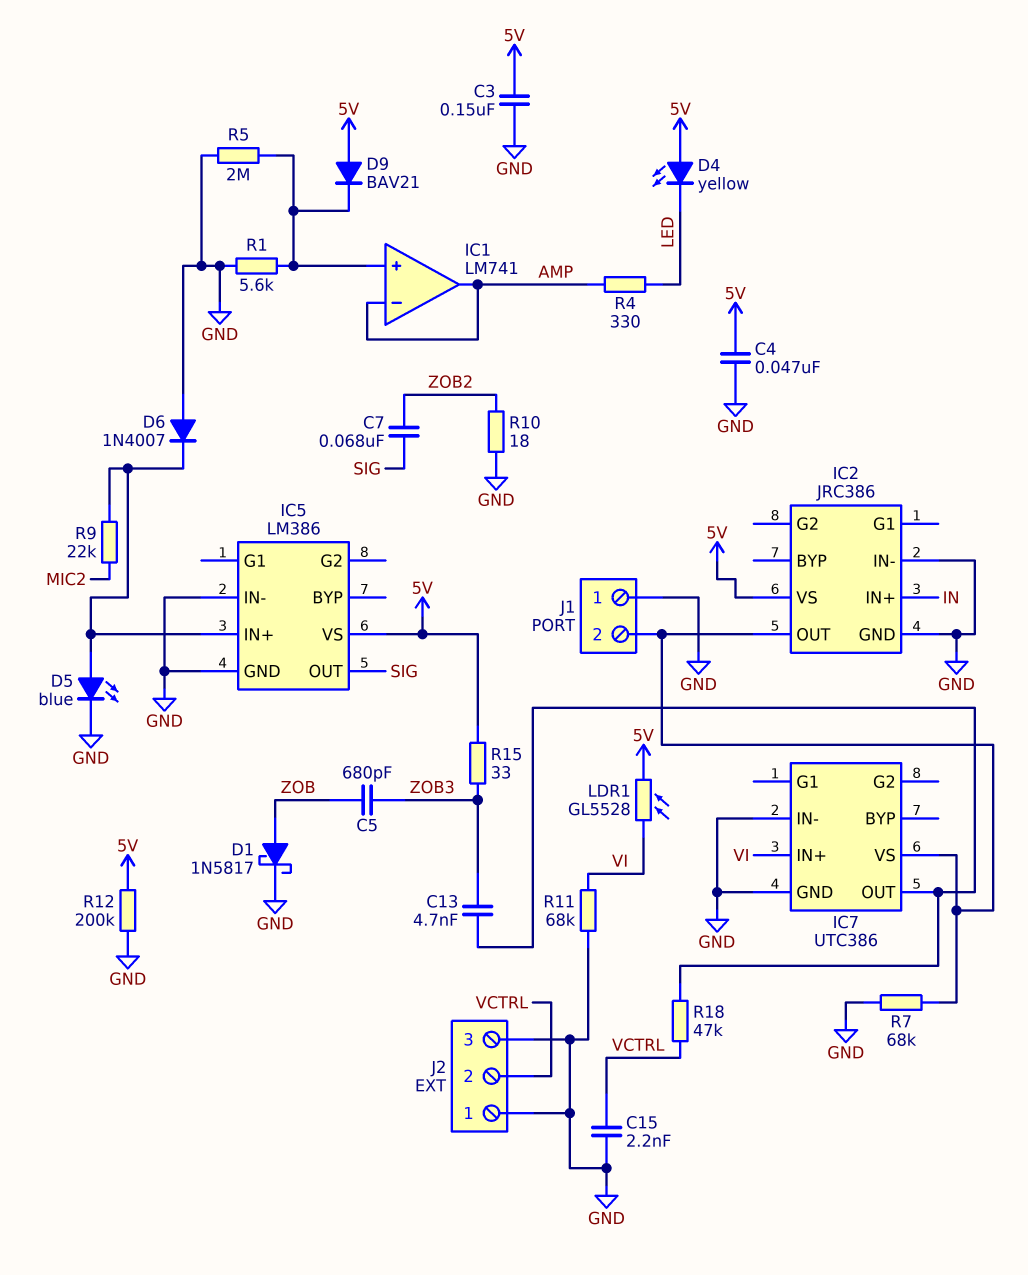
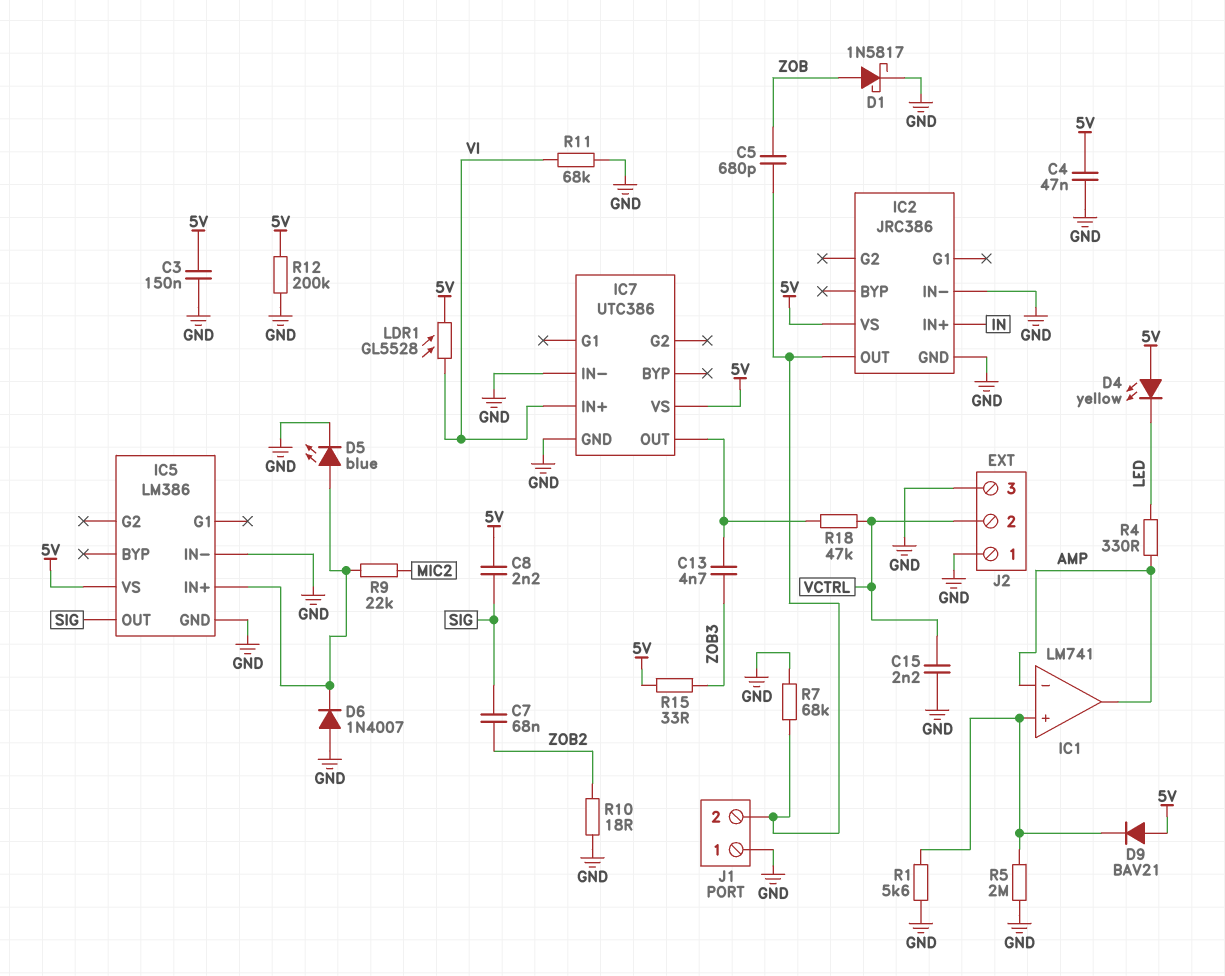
C5: 680pF (ZOB, ZOB3) -> 680pF (IC2/OUT, ZOB)
C8: none -> 2.2nF (5V, SIG)
IC7 pin VS: IC2/OUT -> 5V

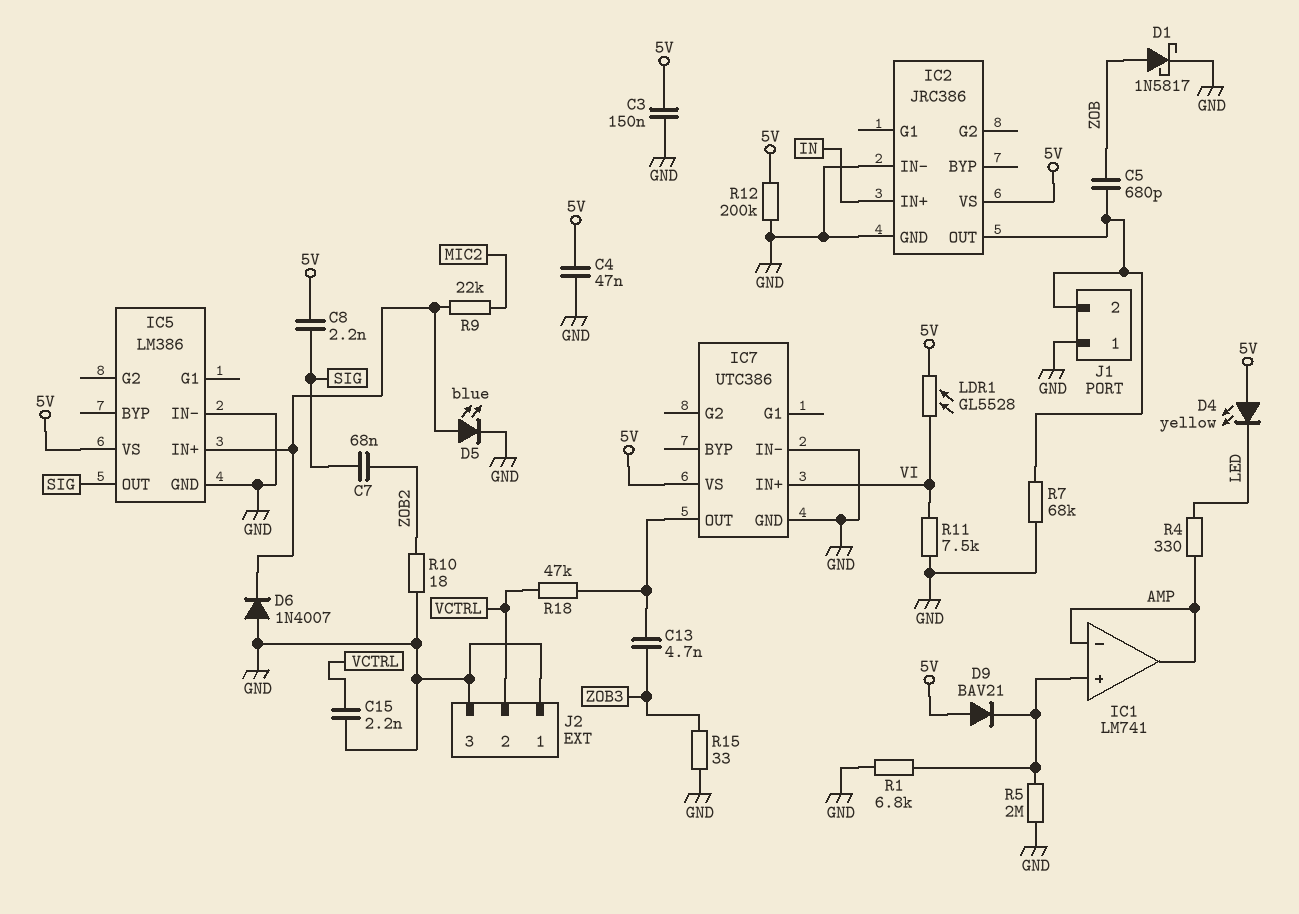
R1: 5.6k (GND, IC1/in+) -> 6.8k (GND, IC1/in+)
R11: 68k (GND, VI) -> 7.5k (GND, VI)
R15: 33 (5V, ZOB3) -> 33 (GND, ZOB3)

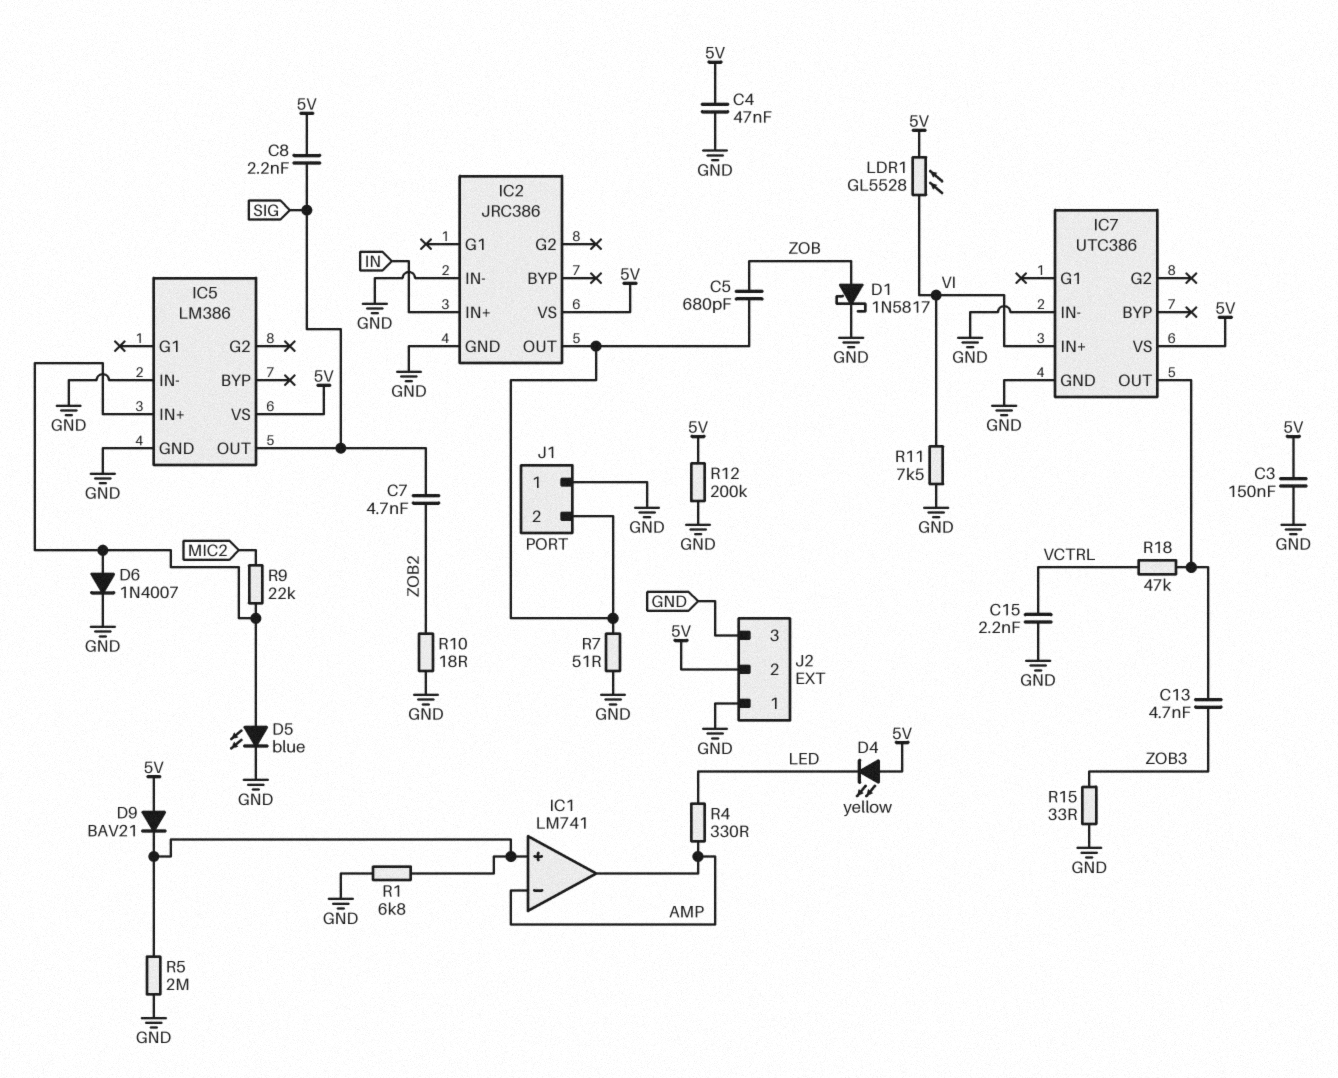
C7: 68nF (SIG, ZOB2) -> 4.7nF (SIG, ZOB2)
D6: diode 1N4007 (A GND, K IC5/IN+) -> diode 1N4007 (A IC5/IN+, K GND)
J2 pin 2: VCTRL -> 5V
R7: 68k (GND, IC2/OUT) -> 51 (GND, IC2/OUT)

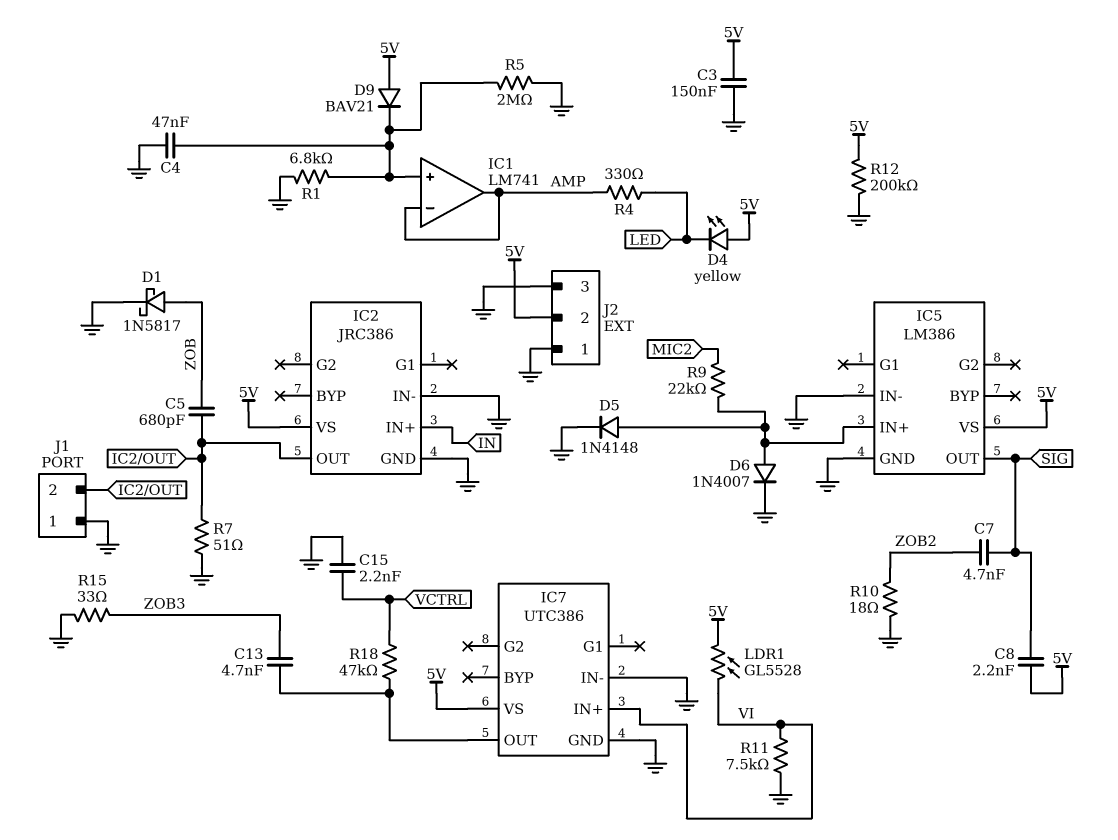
C4: 47nF (5V, GND) -> 47nF (GND, IC1/in+)
D5: LED blue (A IC5/IN+, K GND) -> diode 1N4148 (A IC5/IN+, K GND)

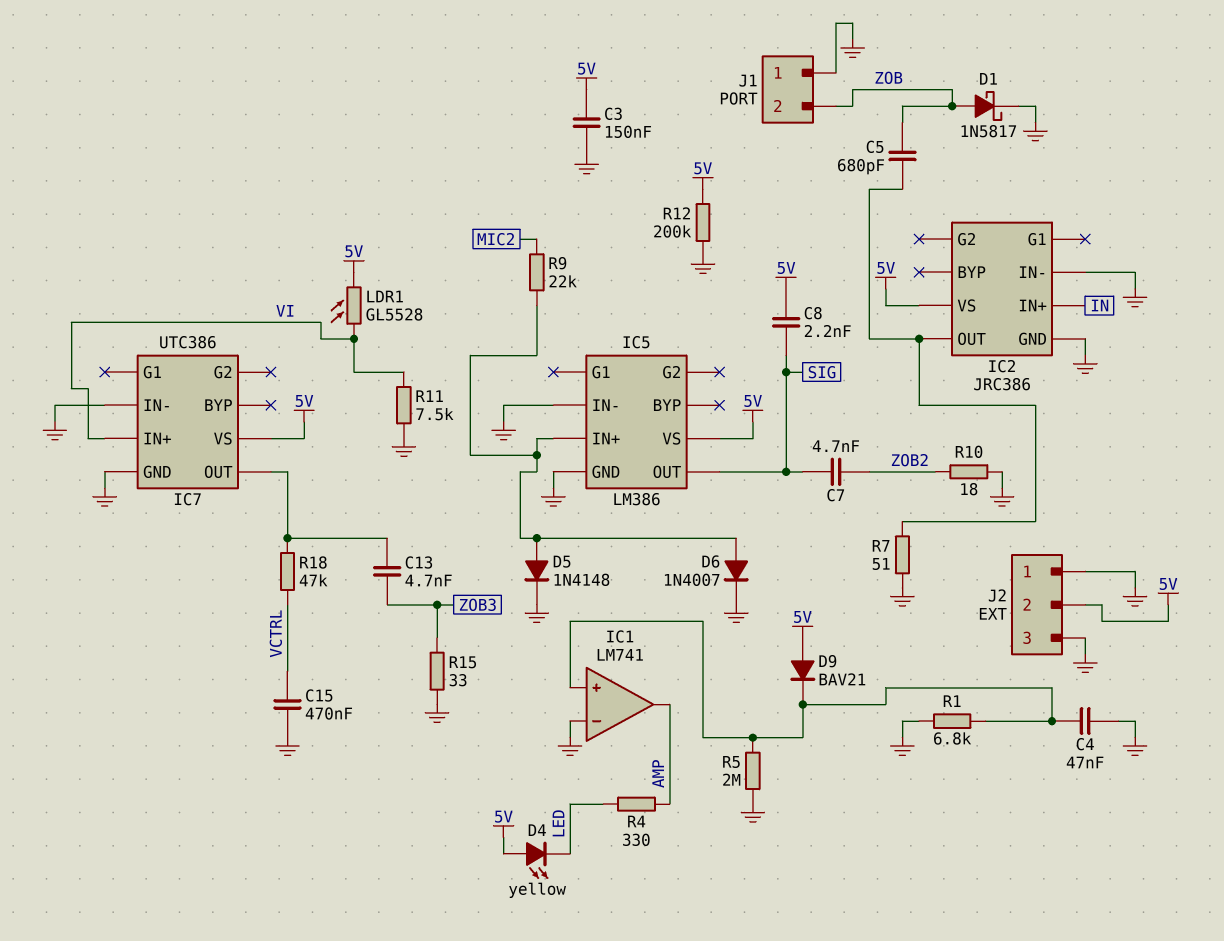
C15: 2.2nF (GND, VCTRL) -> 470nF (GND, VCTRL)
IC1 pin in-: AMP -> GND
J1 pin 2: IC2/OUT -> ZOB

